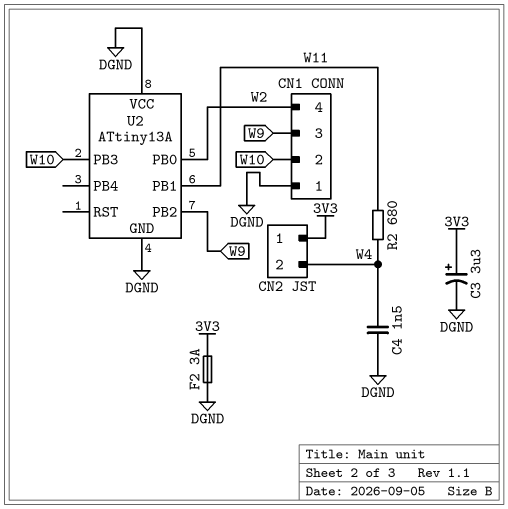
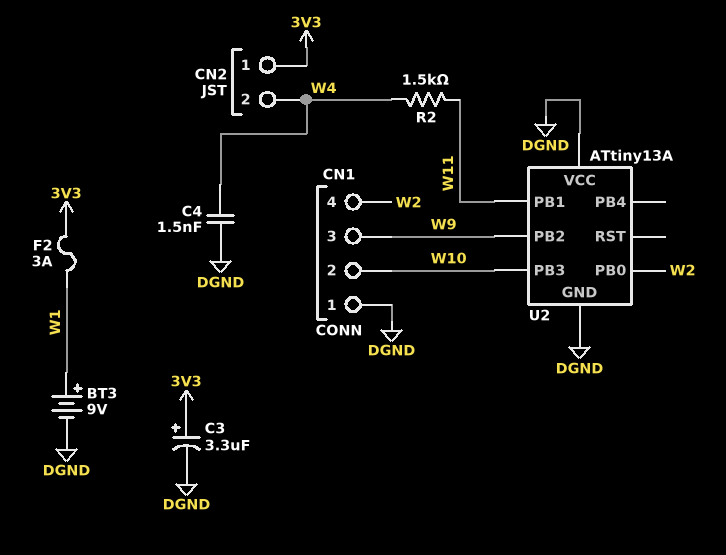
BT3: none -> 9V (plus W1, minus DGND)
F2: 3A (3V3, DGND) -> 3A (3V3, W1)
R2: 680 (W4, W11) -> 1.5k (W4, W11)

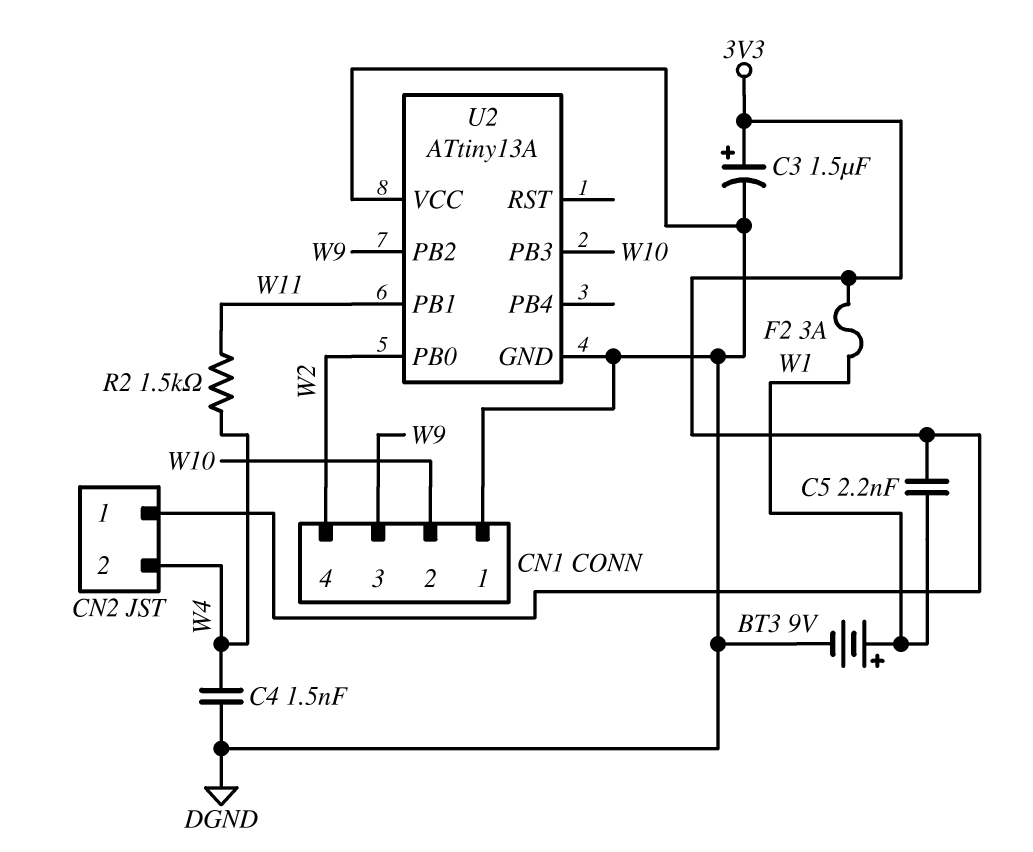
C3: 3.3uF (plus 3V3, minus DGND) -> 1.5uF (plus 3V3, minus DGND)
C5: none -> 2.2nF (3V3, W1)

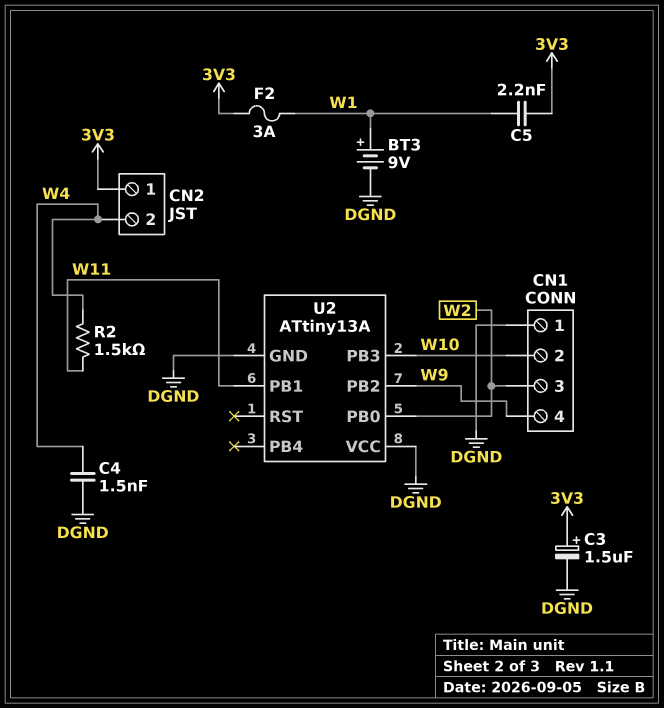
CN1 pin 3: W9 -> W2
CN1 pin 4: W2 -> W9

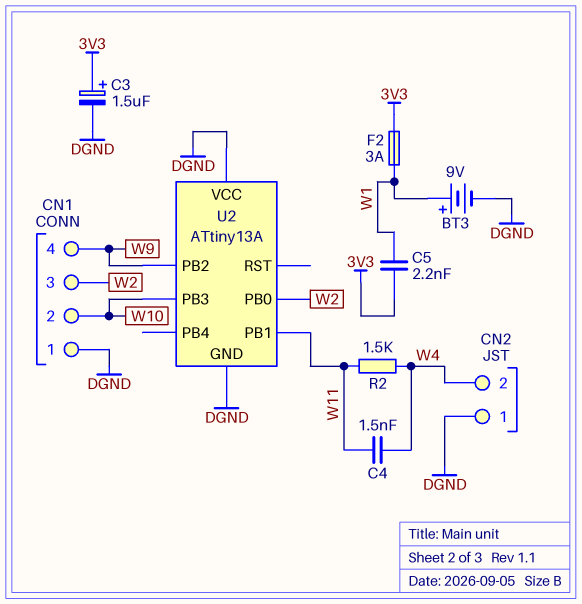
C4: 1.5nF (DGND, W4) -> 1.5nF (W4, W11)
CN2 pin 1: 3V3 -> DGND

